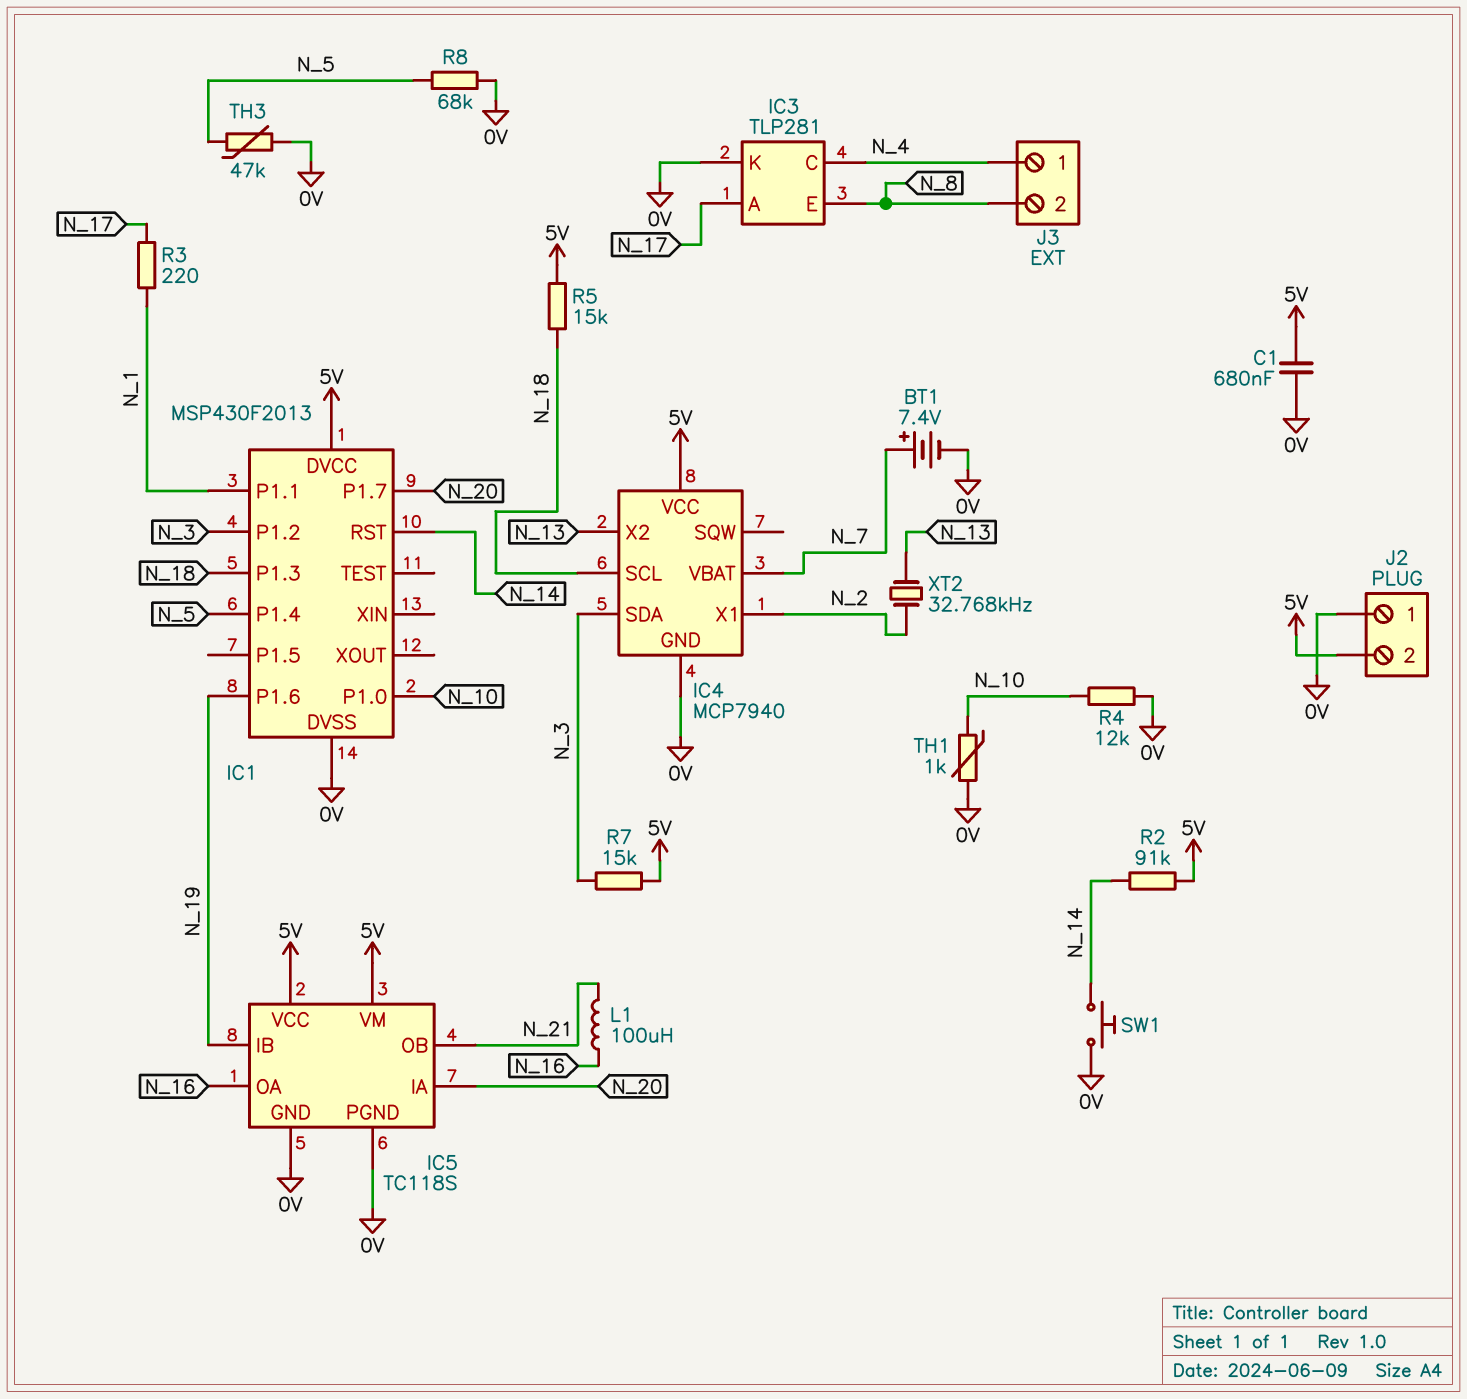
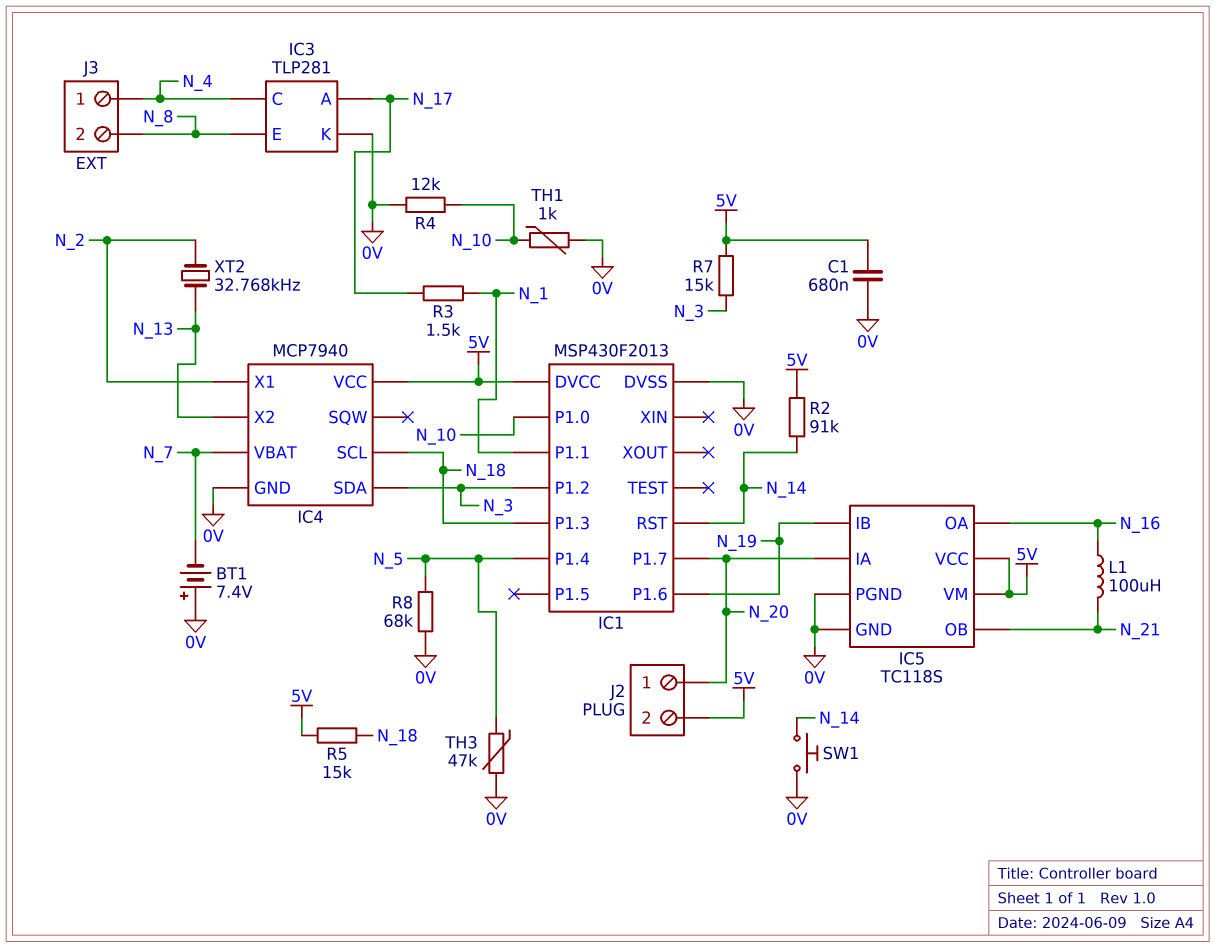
BT1: 7.4V (plus N_7, minus 0V) -> 7.4V (plus 0V, minus N_7)
J2 pin 1: 0V -> N_20
R3: 220 (N_1, N_17) -> 1.5k (N_1, N_17)

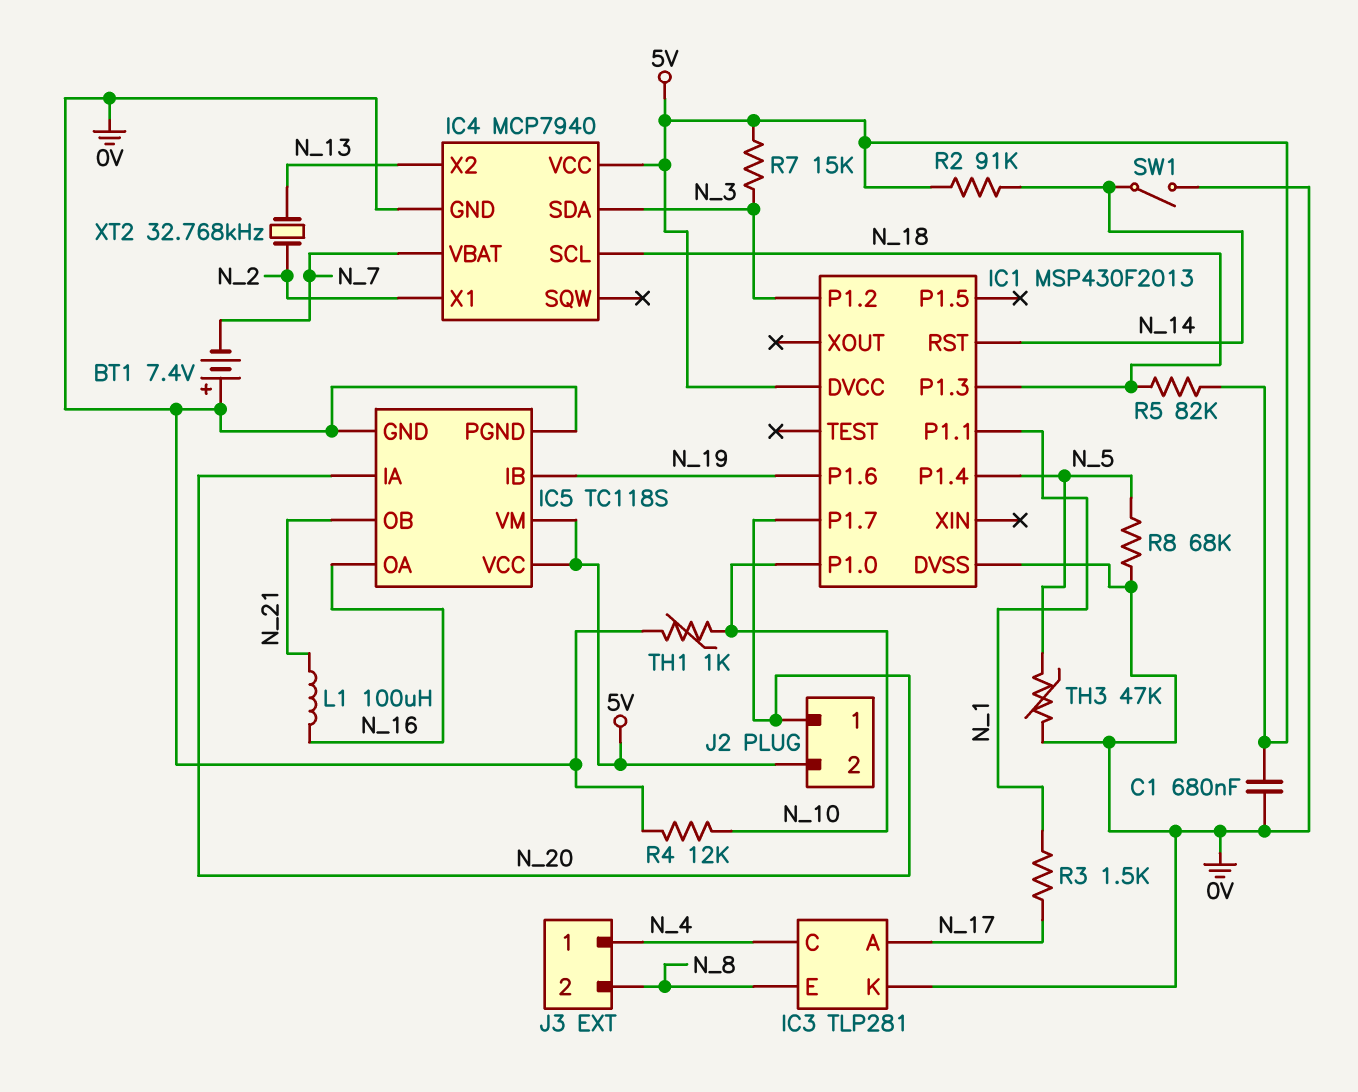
R5: 15k (5V, N_18) -> 82k (5V, N_18)
SW1: button (0V, N_14) -> switch (0V, N_14)

